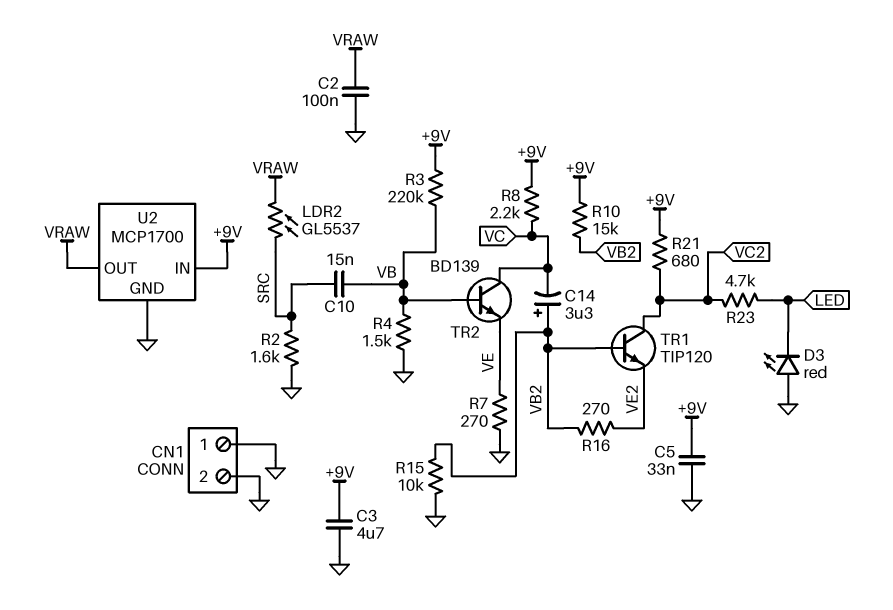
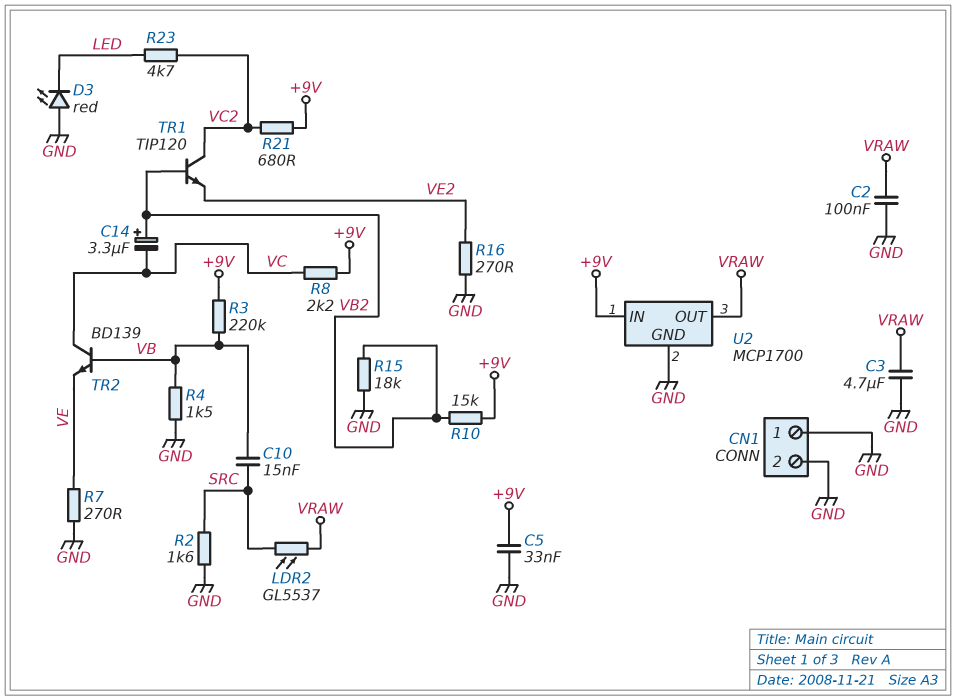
C3: 4.7uF (+9V, GND) -> 4.7uF (GND, VRAW)
R15: 10k (GND, VB2) -> 18k (GND, VB2)
R16: 270 (VB2, VE2) -> 270 (GND, VE2)

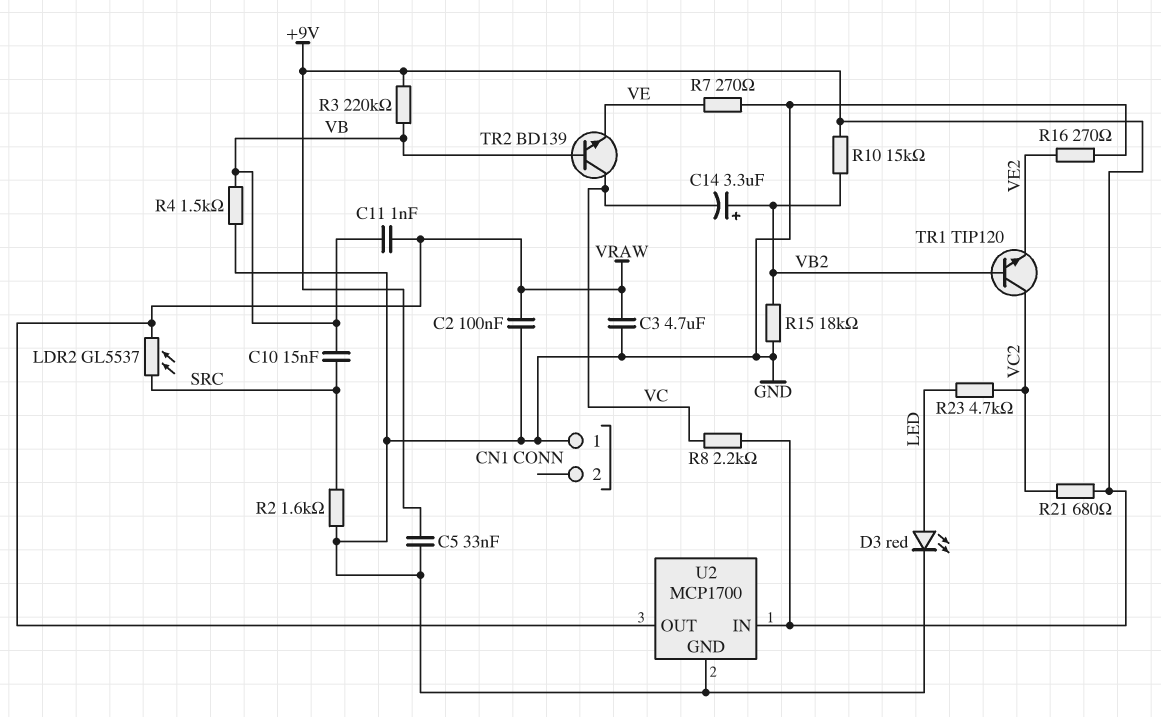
C11: none -> 1nF (VB, VRAW)
CN1 pin 2: GND -> none
D3: LED red (A GND, K LED) -> LED red (A LED, K GND)

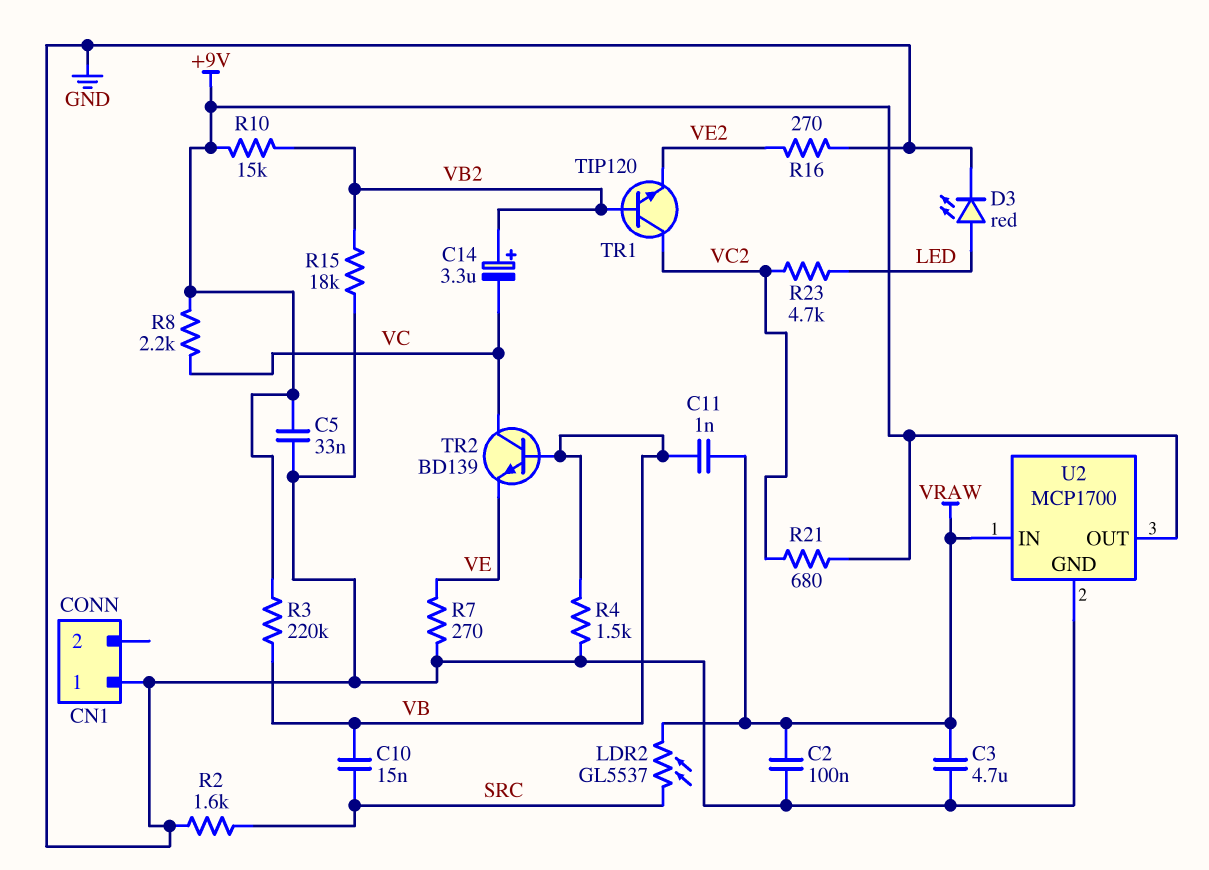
U2 pin IN: +9V -> VRAW
U2 pin OUT: VRAW -> +9V

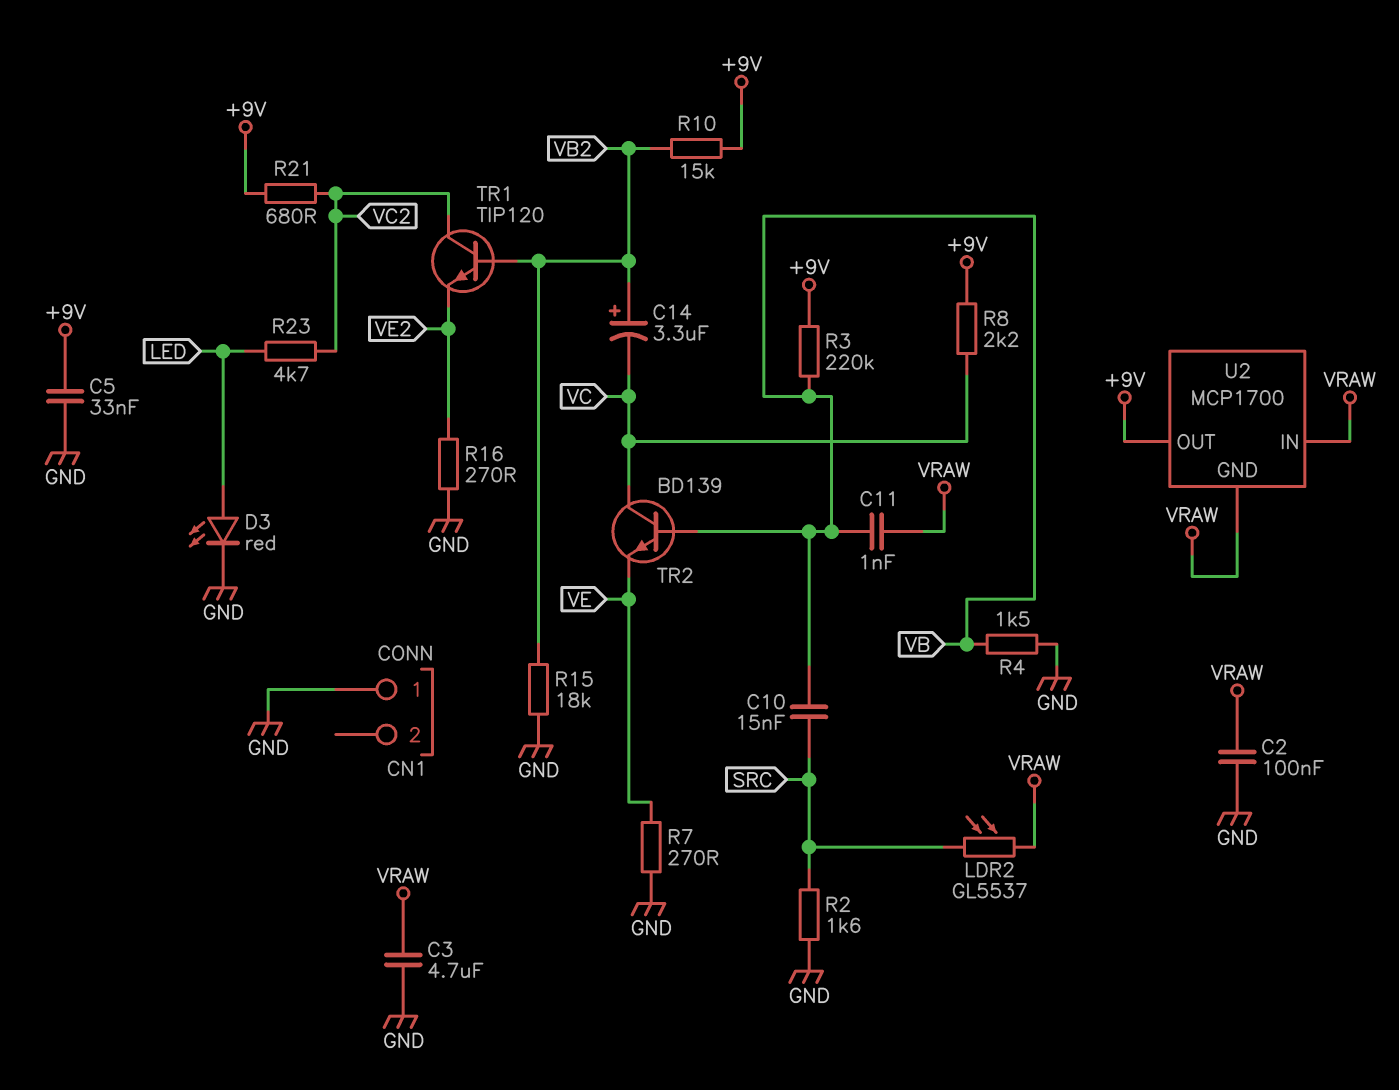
U2 pin GND: GND -> VRAW

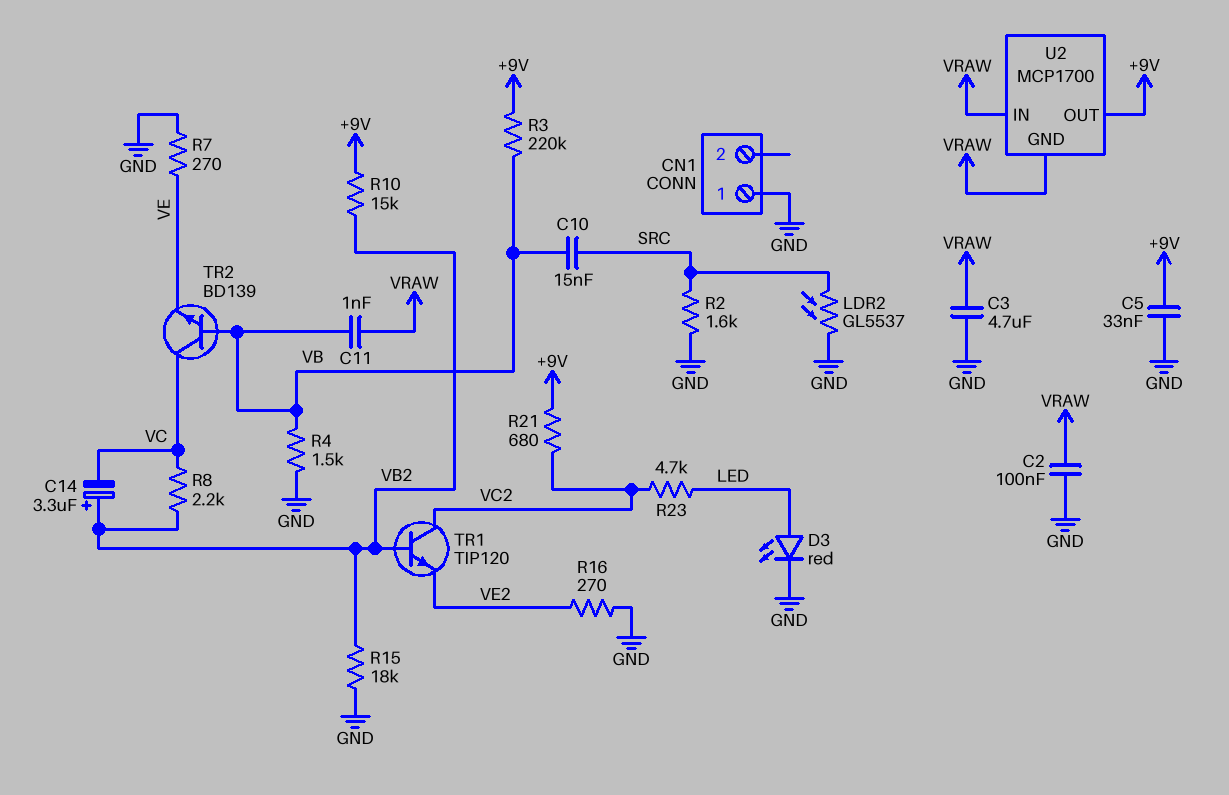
LDR2: GL5537 (SRC, VRAW) -> GL5537 (GND, SRC)
R8: 2.2k (+9V, VC) -> 2.2k (VB2, VC)

